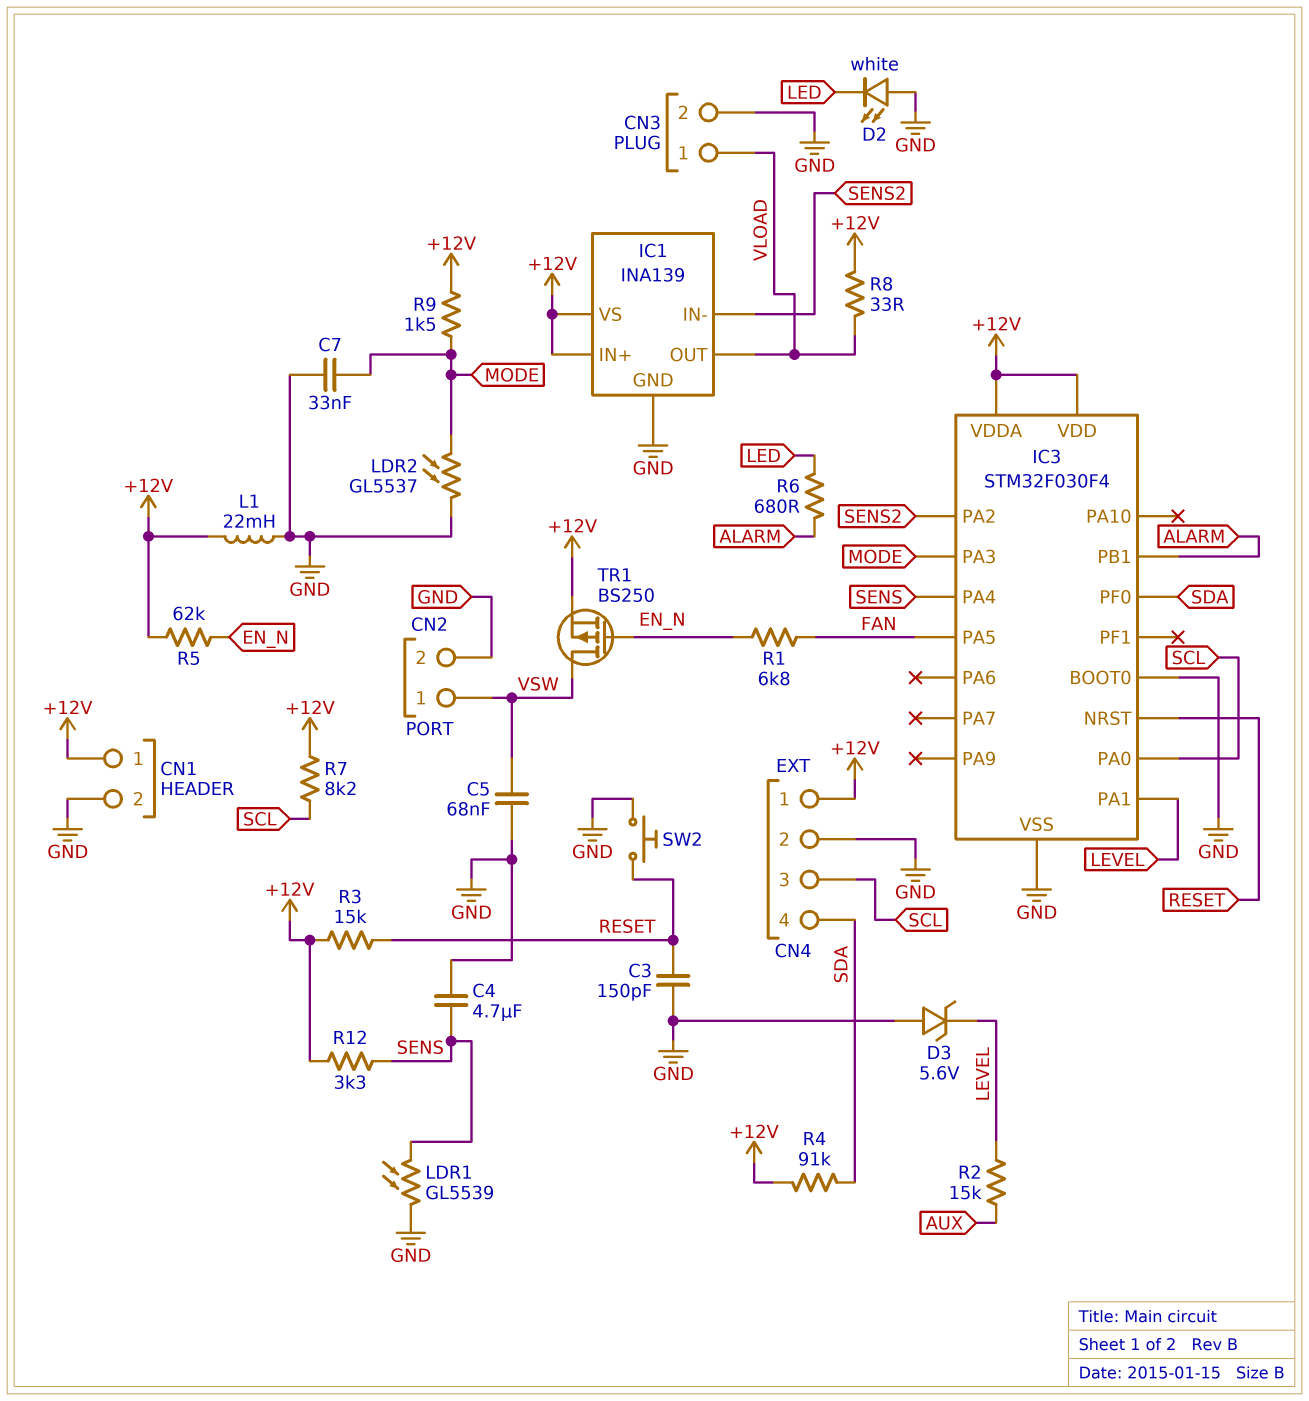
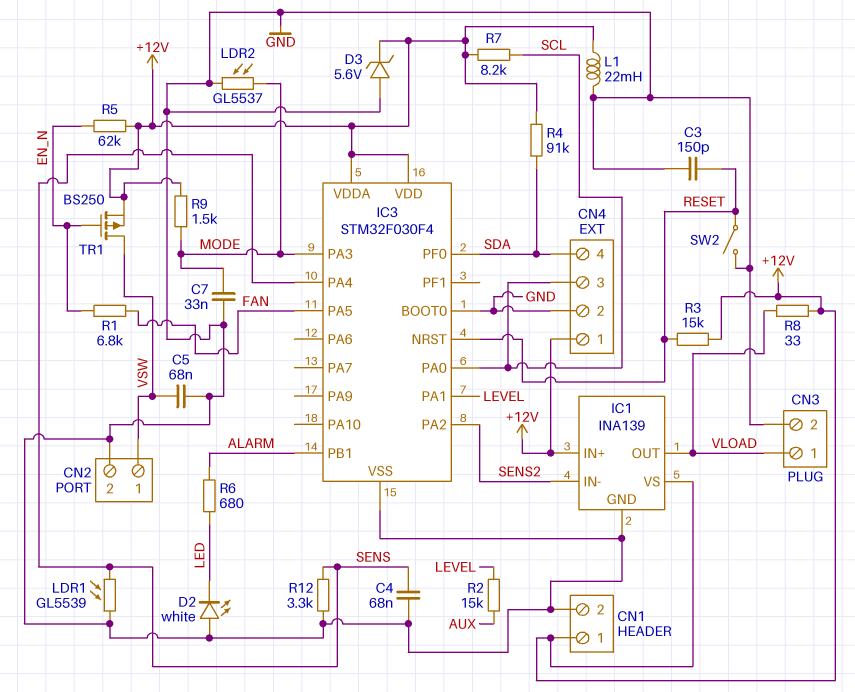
C4: 4.7uF (GND, SENS) -> 68nF (GND, SENS)
D3: zener 5.6V (A GND, K LEVEL) -> zener 5.6V (A GND, K +12V)
R12: 3.3k (+12V, SENS) -> 3.3k (GND, SENS)
SW2: button (GND, RESET) -> switch (GND, RESET)

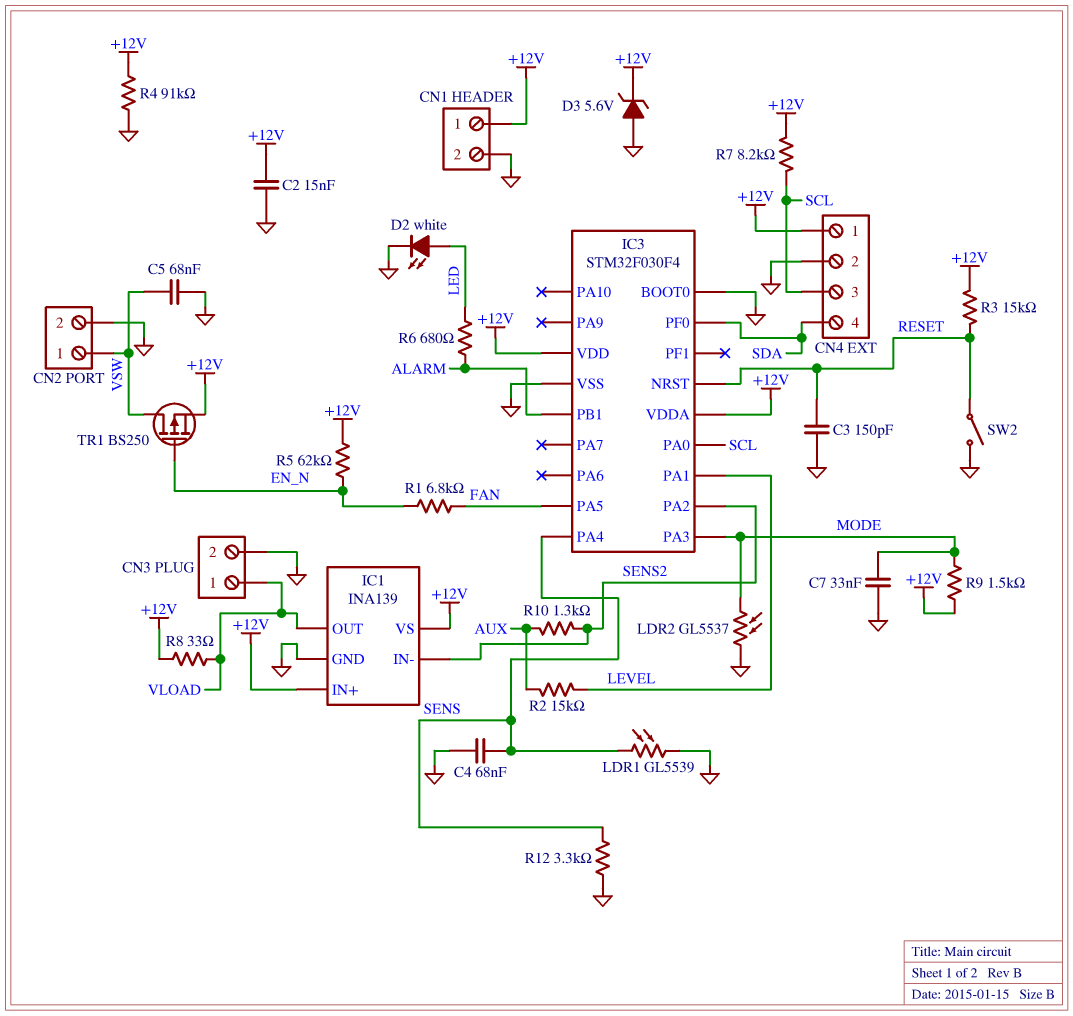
C2: none -> 15nF (+12V, GND)
D2: LED white (A GND, K LED) -> LED white (A LED, K GND)
L1: 22mH (+12V, GND) -> none
R4: 91k (+12V, SDA) -> 91k (+12V, GND)
R10: none -> 1.3k (AUX, SENS2)

